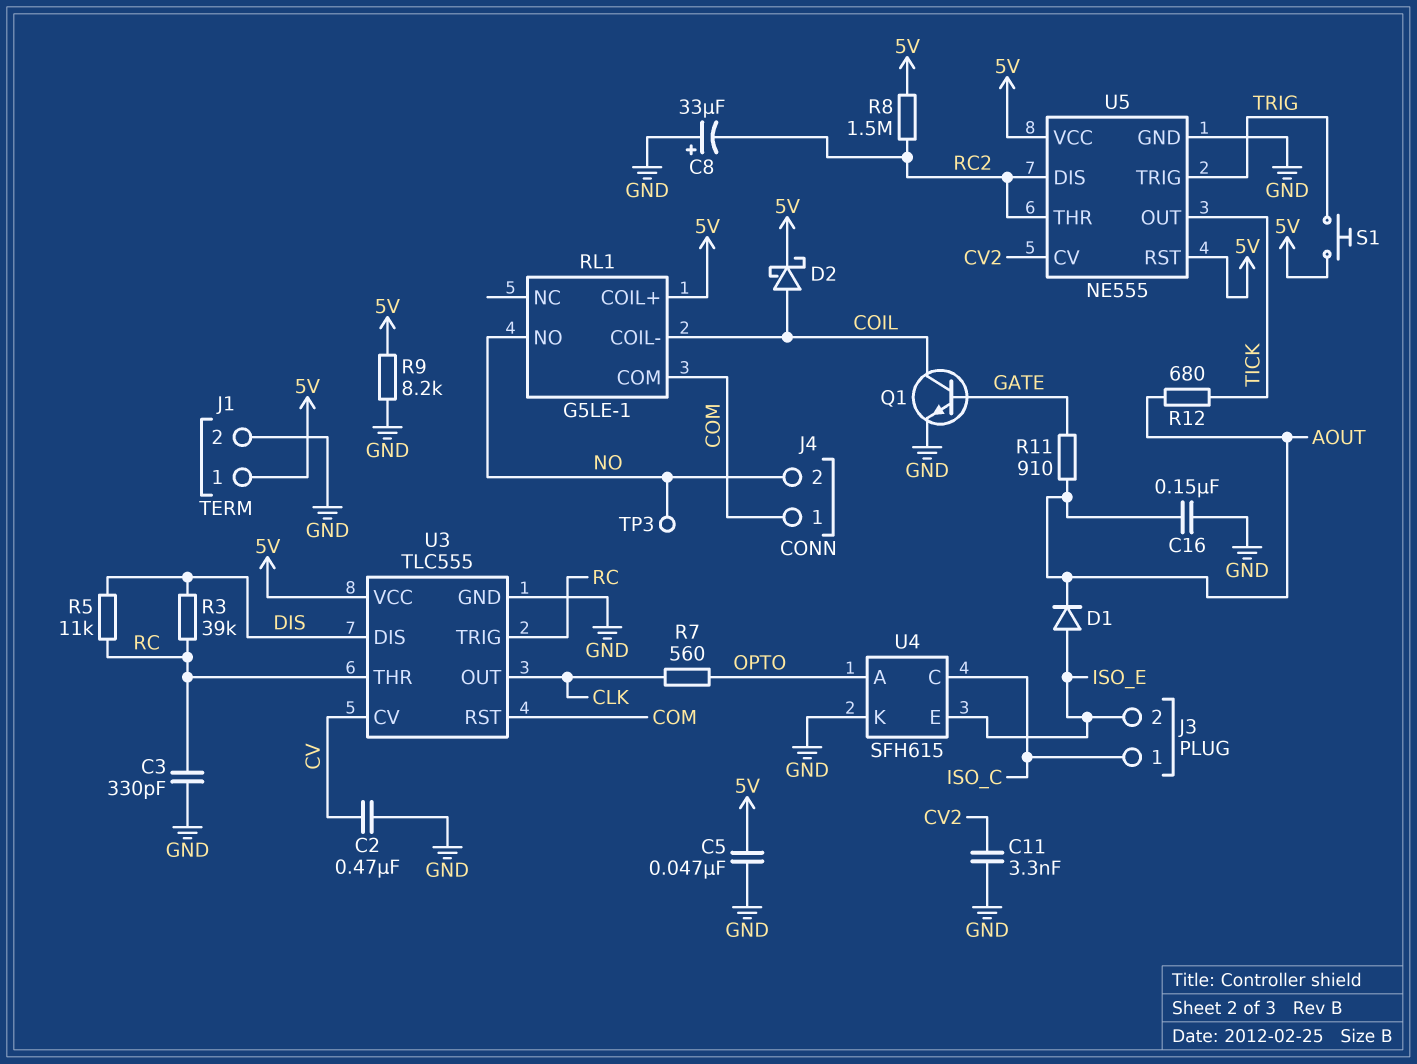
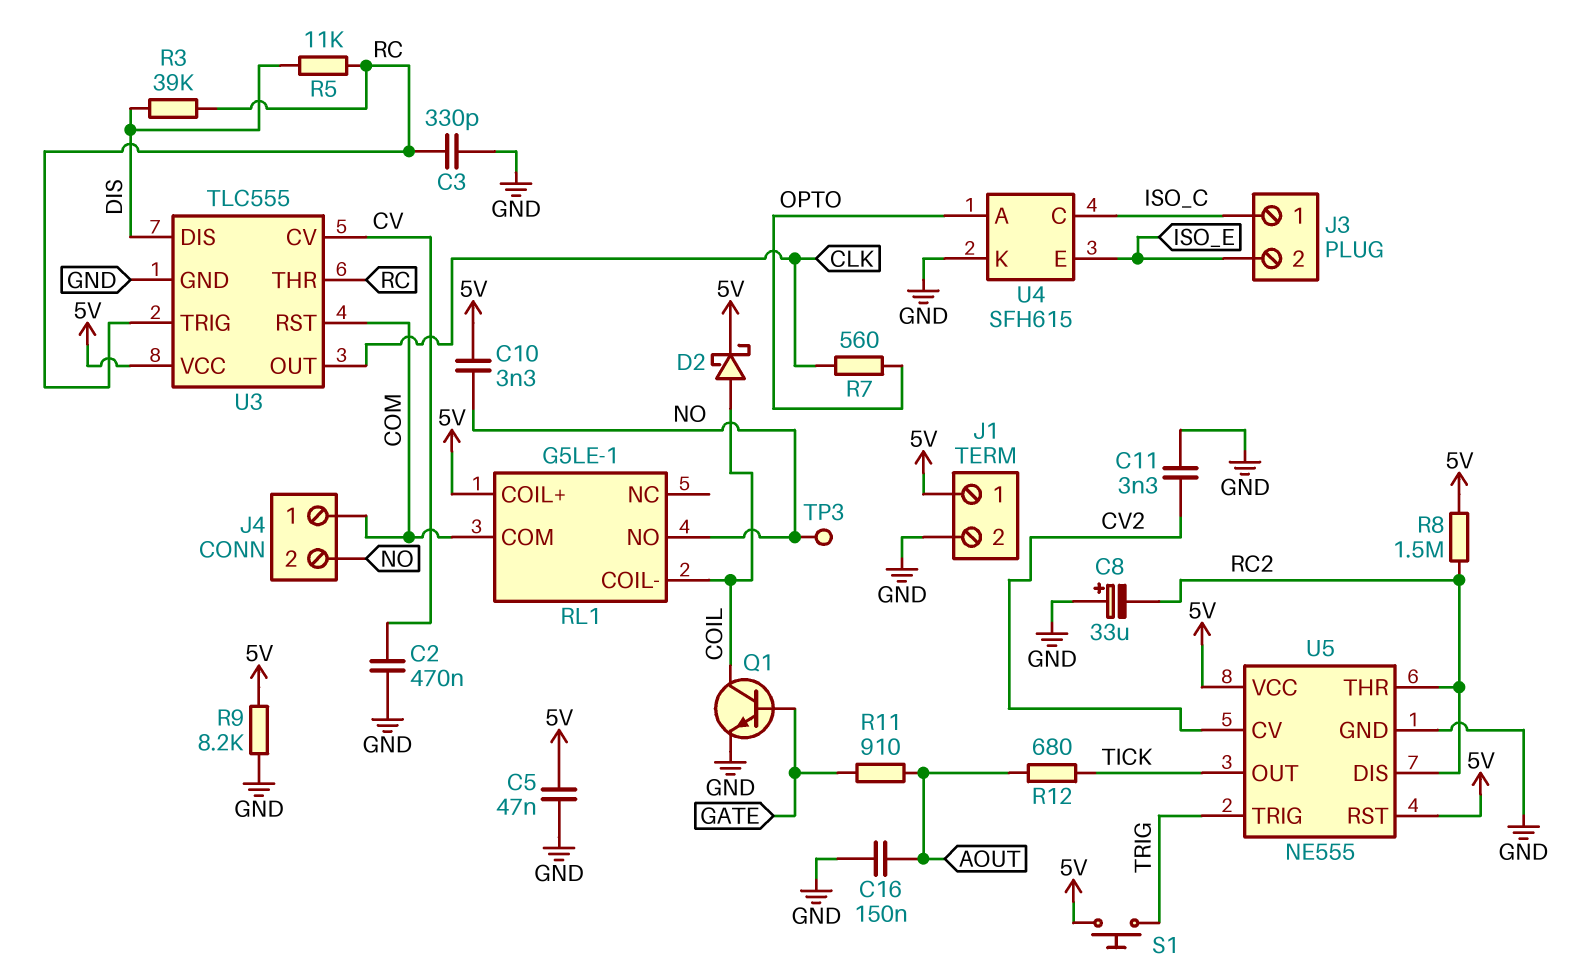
C10: none -> 3.3nF (5V, NO)
D1: diode (A ISO_E, K AOUT) -> none

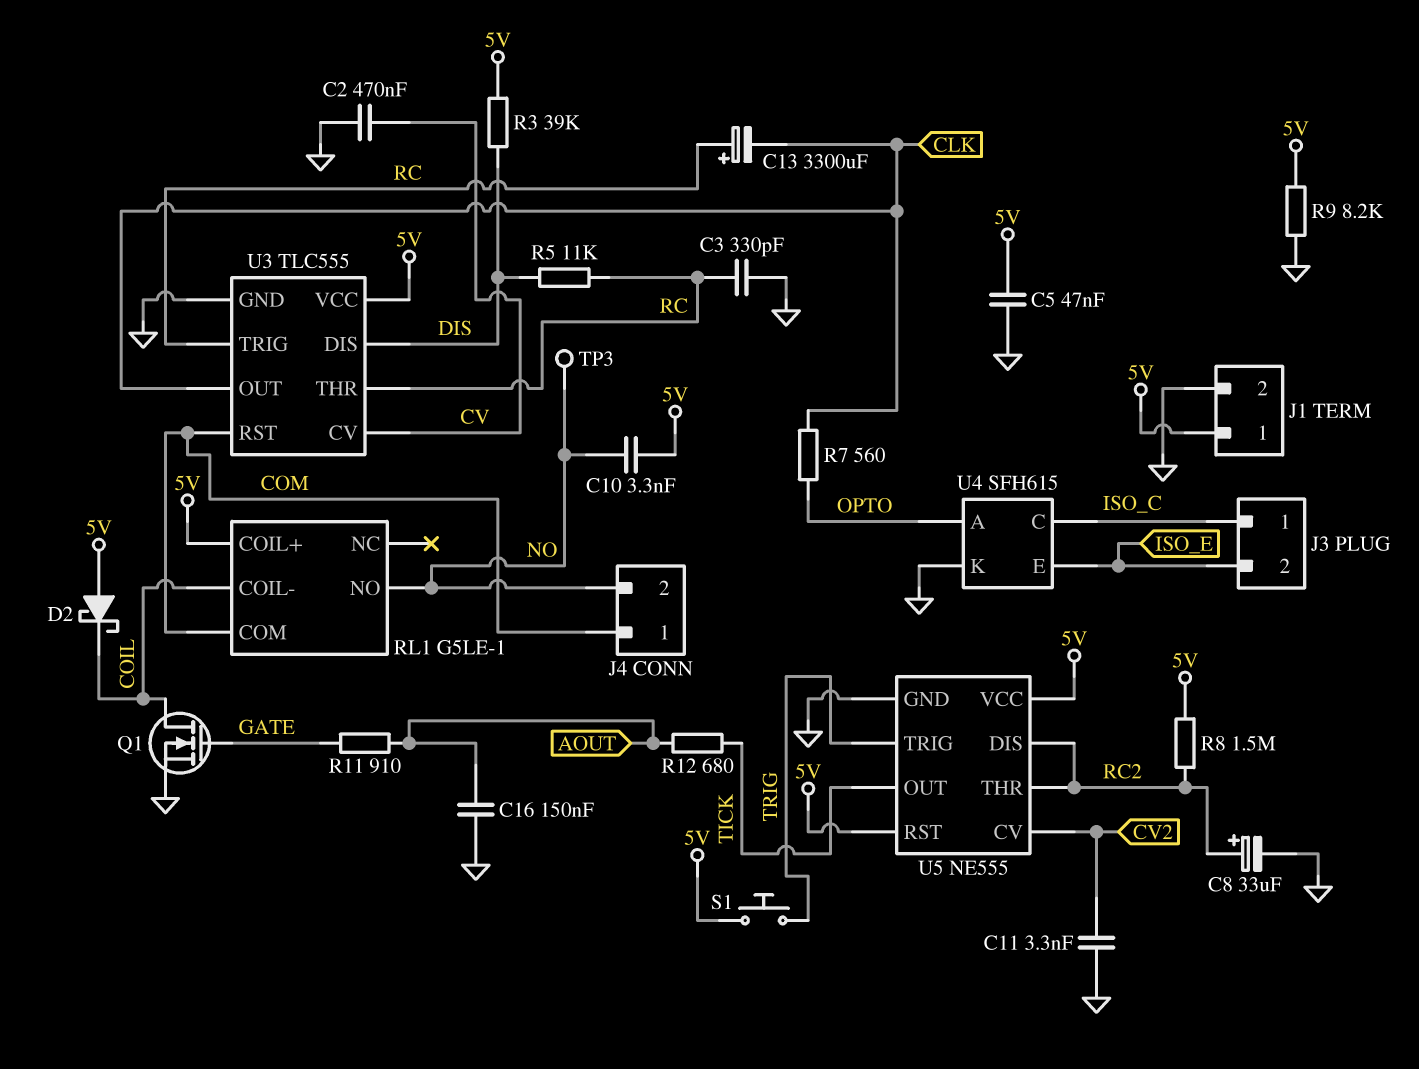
C8: 33uF (plus GND, minus RC2) -> 33uF (plus RC2, minus GND)
C13: none -> 3300uF (plus RC, minus CLK)
D2: schottky (A COIL, K 5V) -> schottky (A 5V, K COIL)
Q1: NPN (B GATE, C COIL, E GND) -> NMOS (G GATE, D COIL, S GND)
R3: 39k (DIS, RC) -> 39k (5V, DIS)

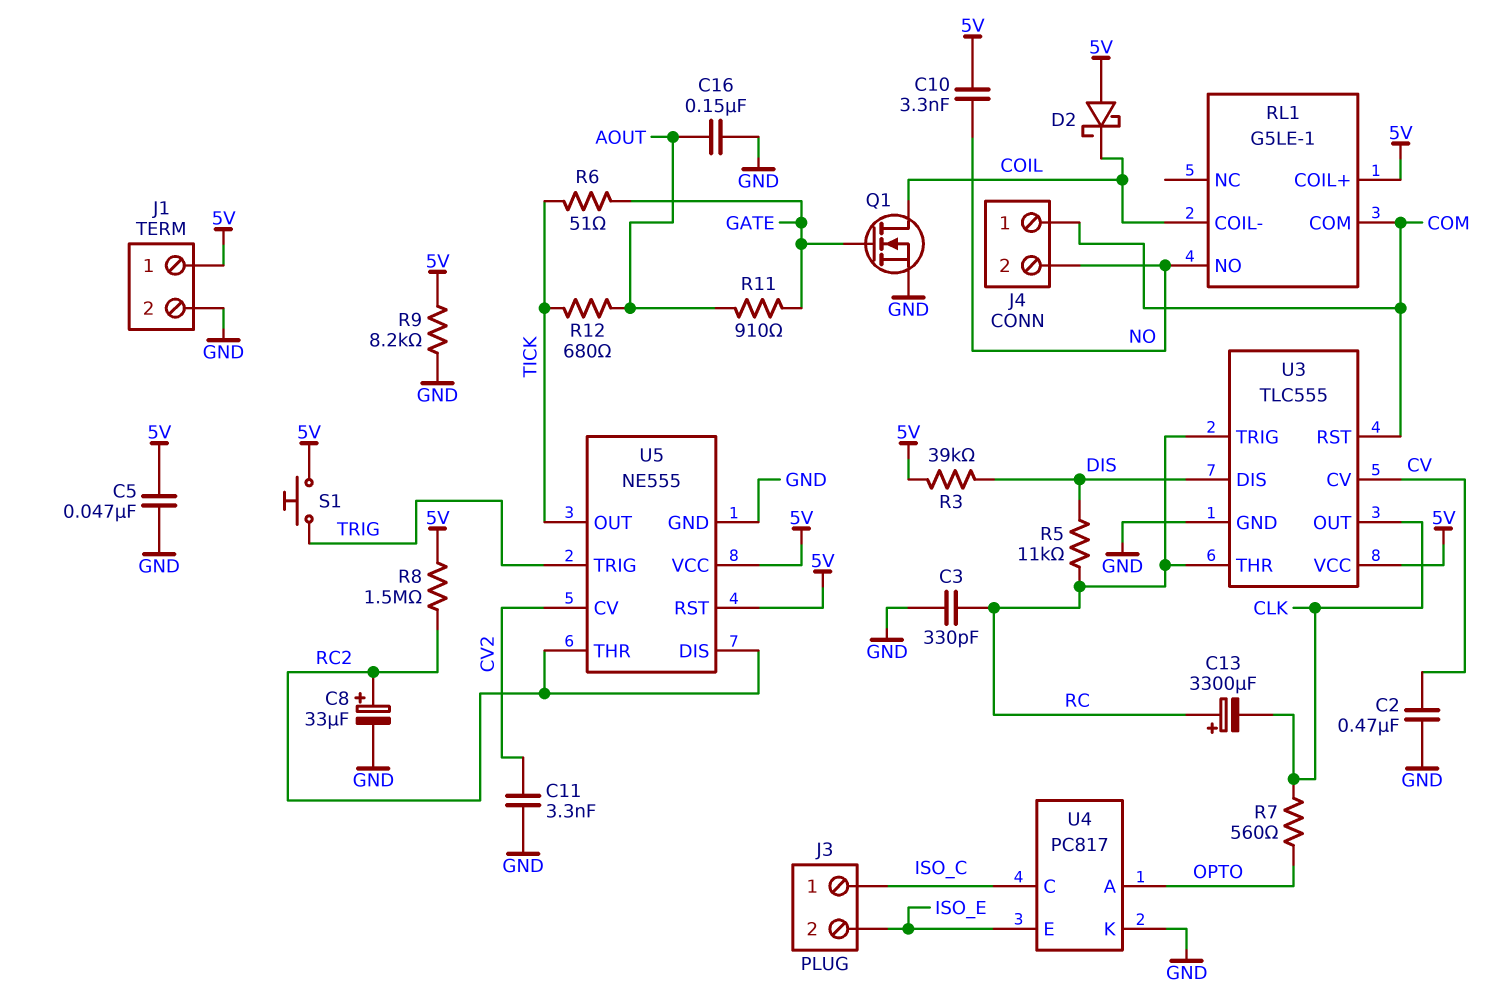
R6: none -> 51 (GATE, TICK)
TP3: test point (NO) -> none
U4: SFH615 -> PC817

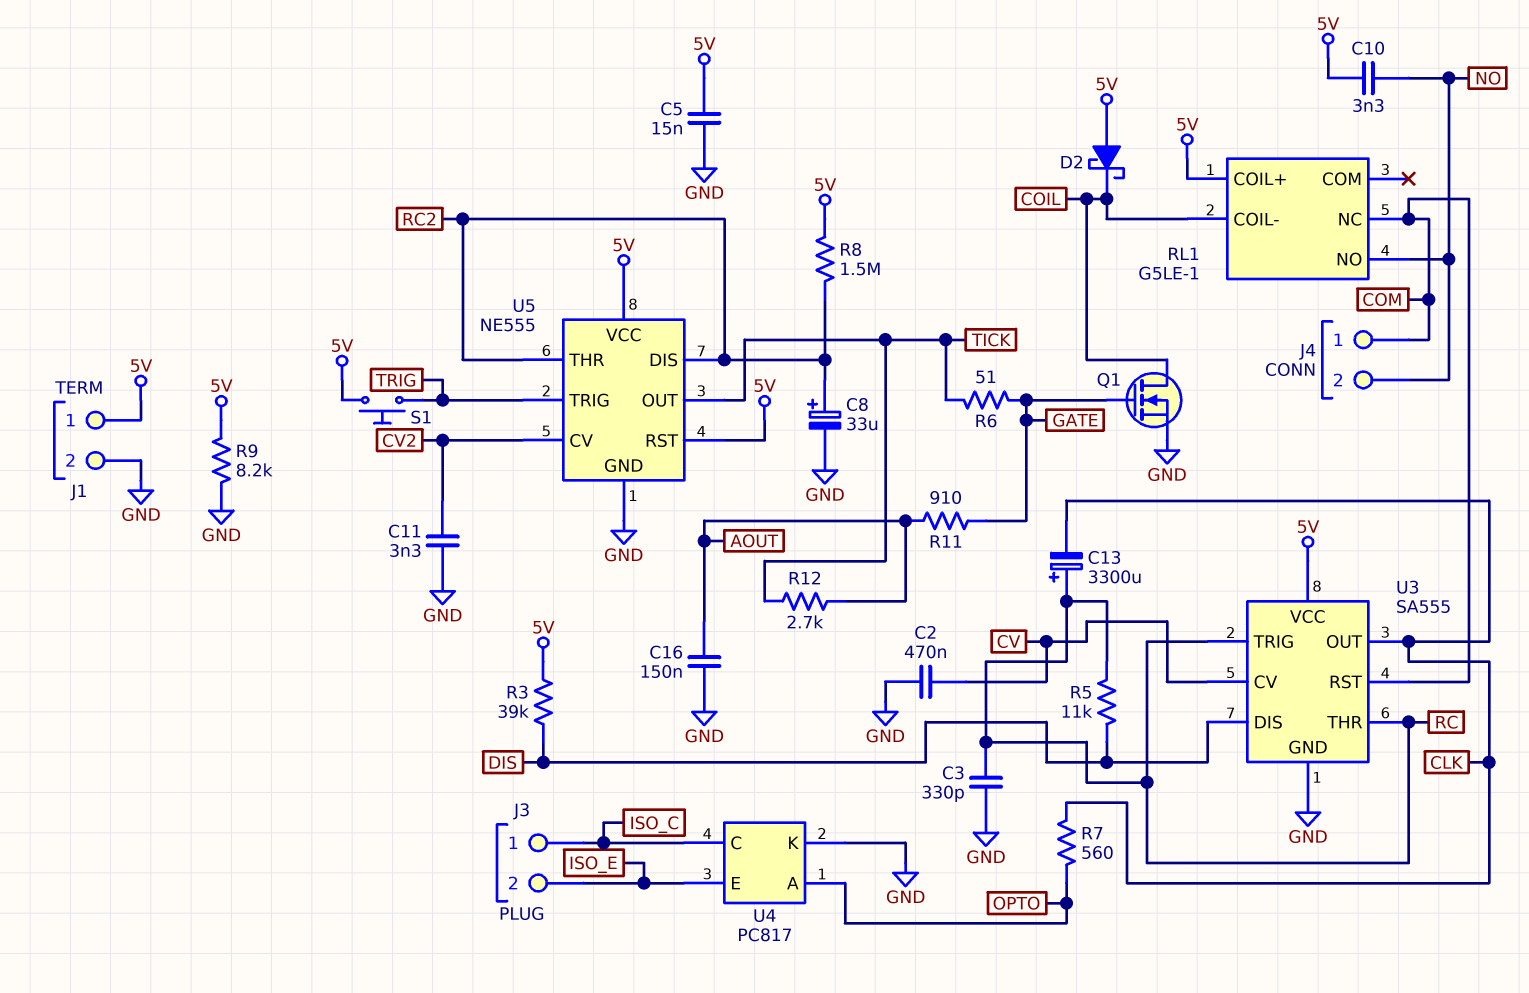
C5: 47nF (5V, GND) -> 15nF (5V, GND)
R12: 680 (AOUT, TICK) -> 2.7k (AOUT, TICK)
RL1 pin COM: COM -> none
RL1 pin NC: none -> COM
U3: TLC555 -> SA555

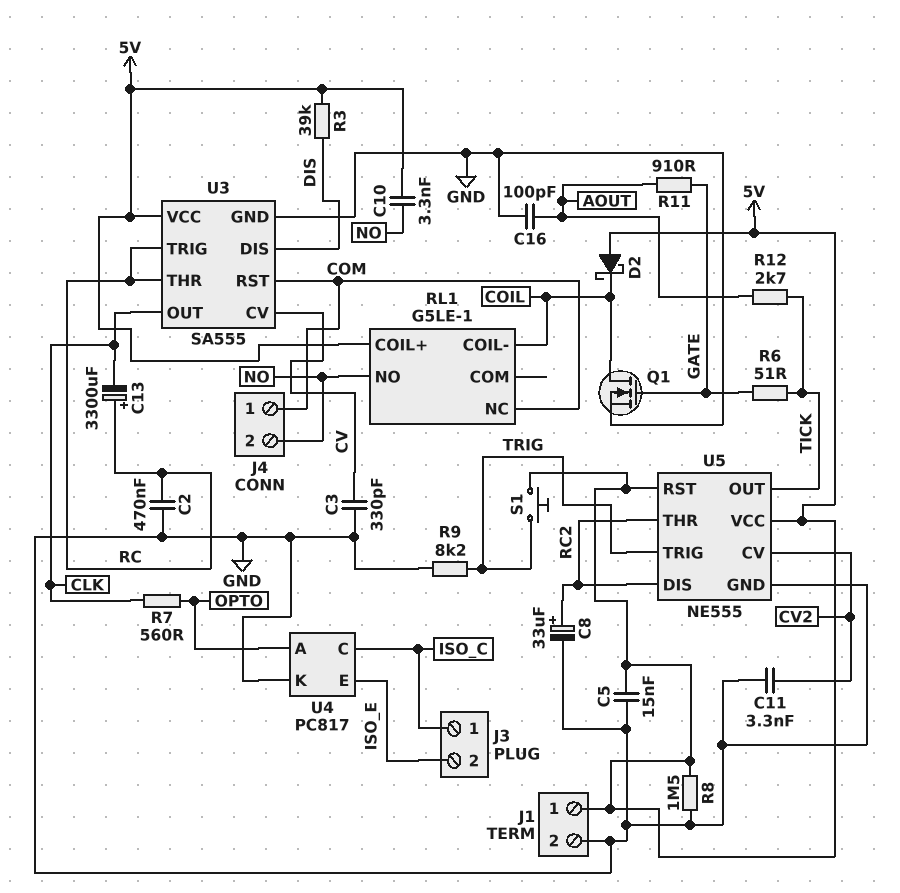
C2: 470nF (CV, GND) -> 470nF (GND, RC)
C3: 330pF (GND, RC) -> 330pF (CV, GND)
C16: 150nF (AOUT, GND) -> 100pF (AOUT, GND)
R5: 11k (DIS, RC) -> none
R8: 1.5M (5V, RC2) -> 1.5M (5V, GND)
R9: 8.2k (5V, GND) -> 8.2k (GND, TRIG)

